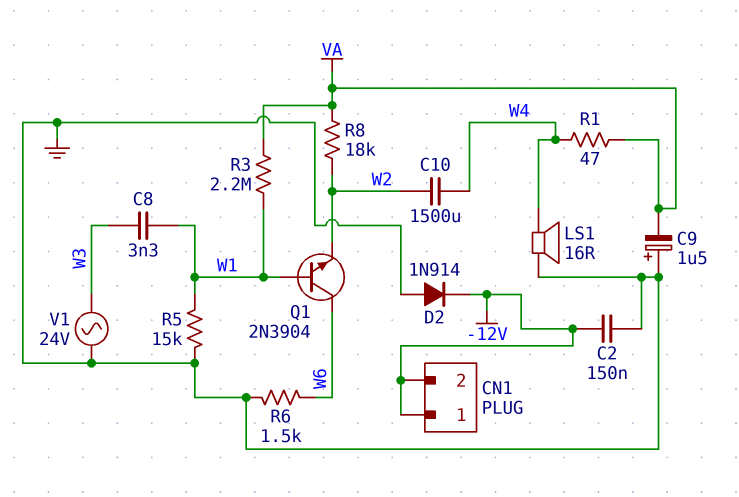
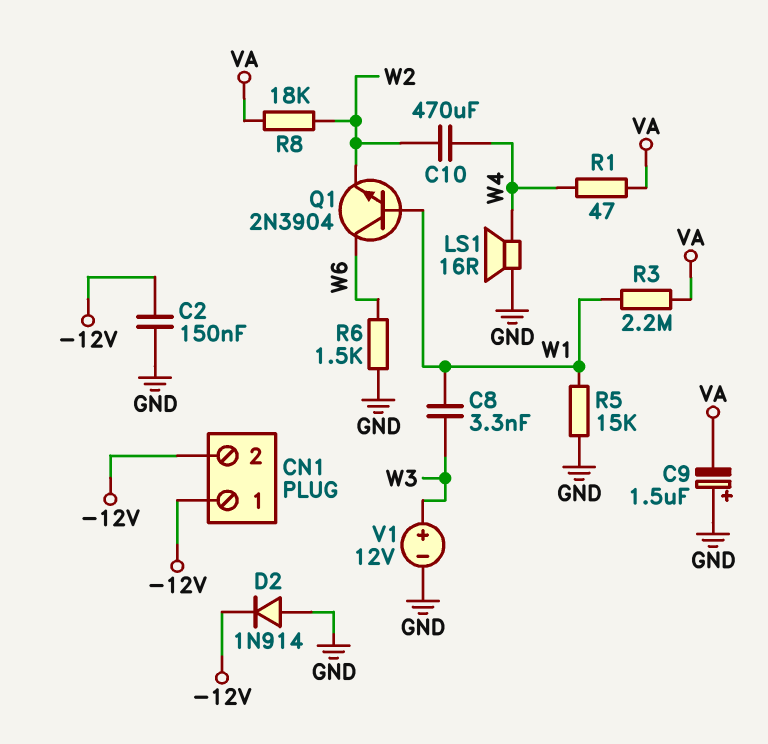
C10: 1500uF (W2, W4) -> 470uF (W2, W4)
V1: AC 24V (GND, W3) -> 12V (plus W3, minus GND)

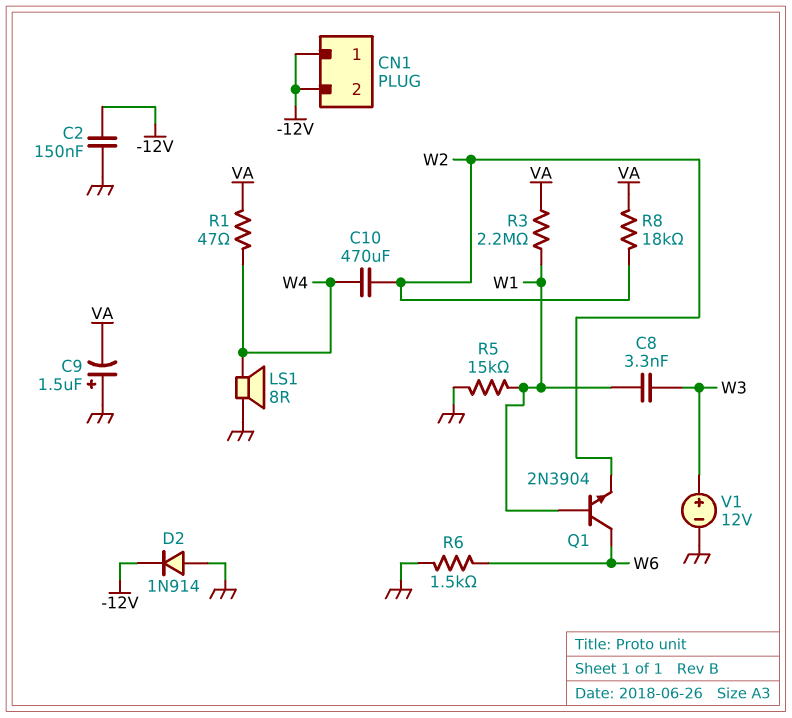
LS1: speaker 16R (GND, W4) -> speaker 8R (GND, W4)

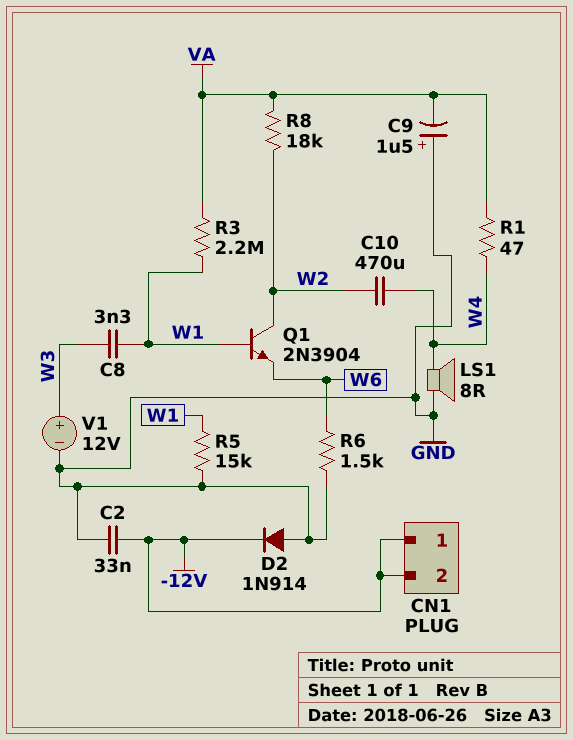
C2: 150nF (-12V, GND) -> 33nF (-12V, GND)
Q1: NPN 2N3904 (B W1, C W6, E W2) -> NPN 2N3904 (B W1, C W2, E W6)

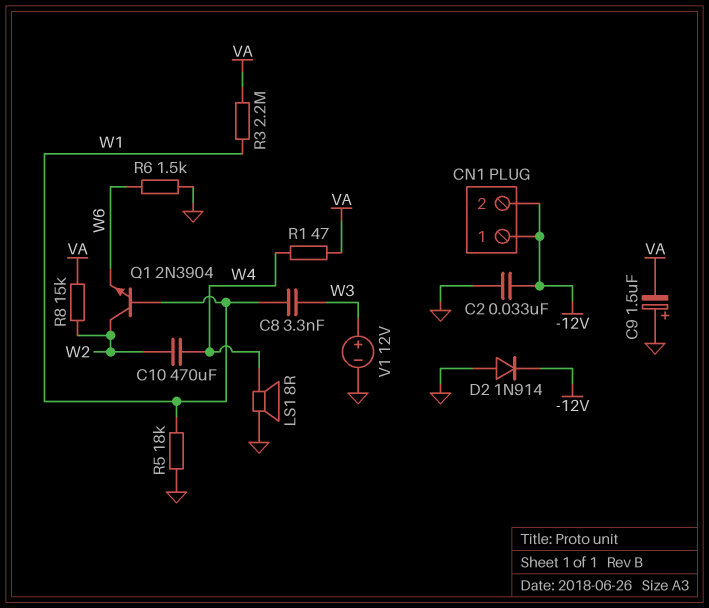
R5: 15k (GND, W1) -> 18k (GND, W1)
R8: 18k (VA, W2) -> 15k (VA, W2)

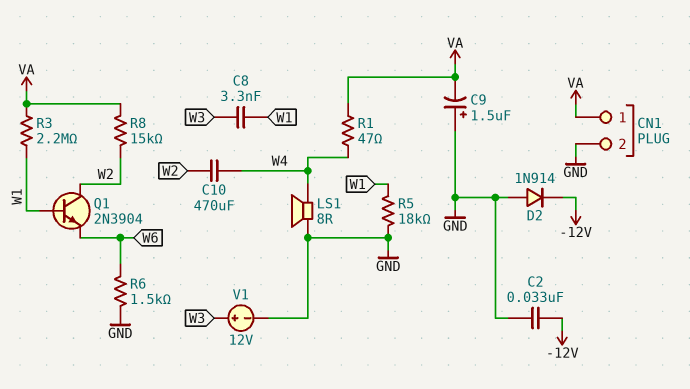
CN1 pin 1: -12V -> VA
CN1 pin 2: -12V -> GND

